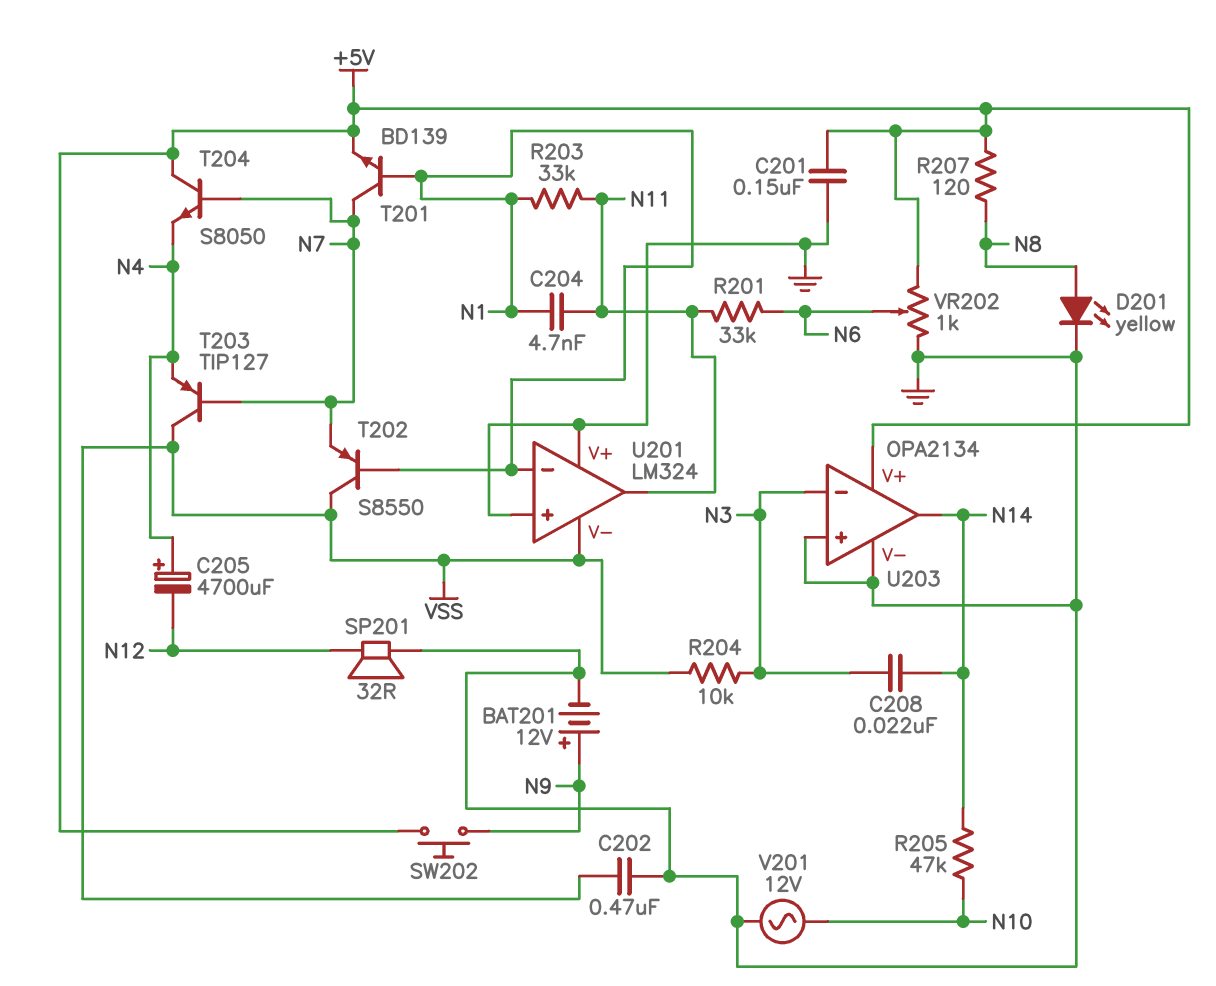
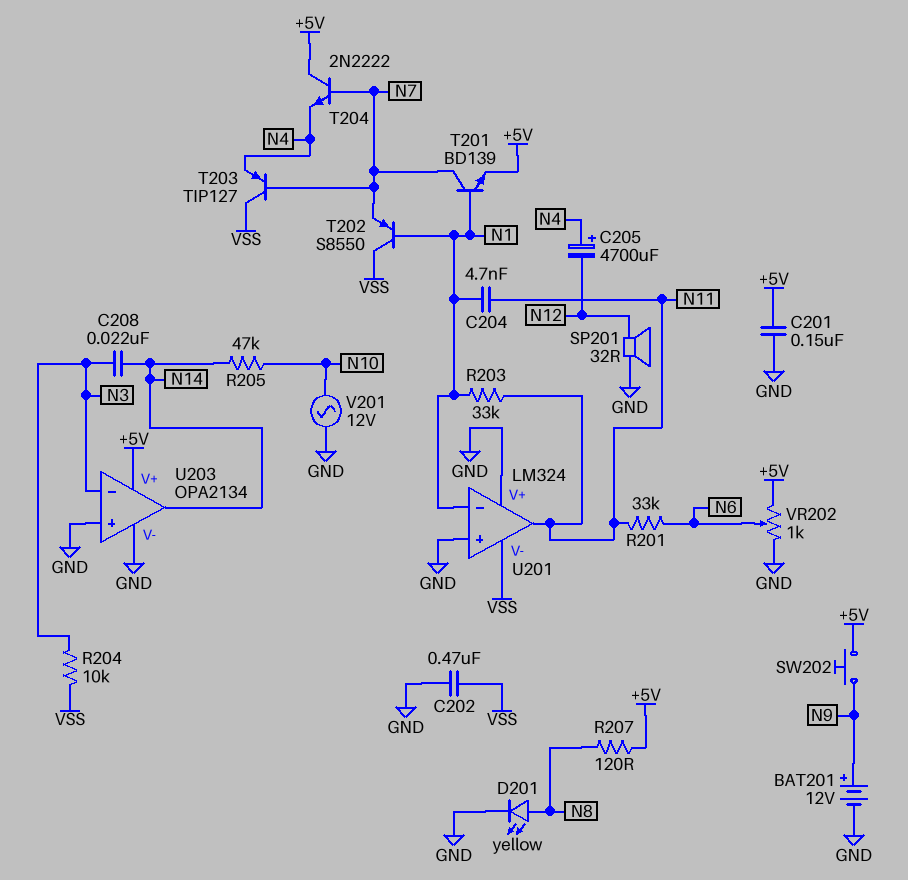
T204: NPN S8050 (B N7, C +5V, E N4) -> NPN 2N2222 (B N7, C +5V, E N4)

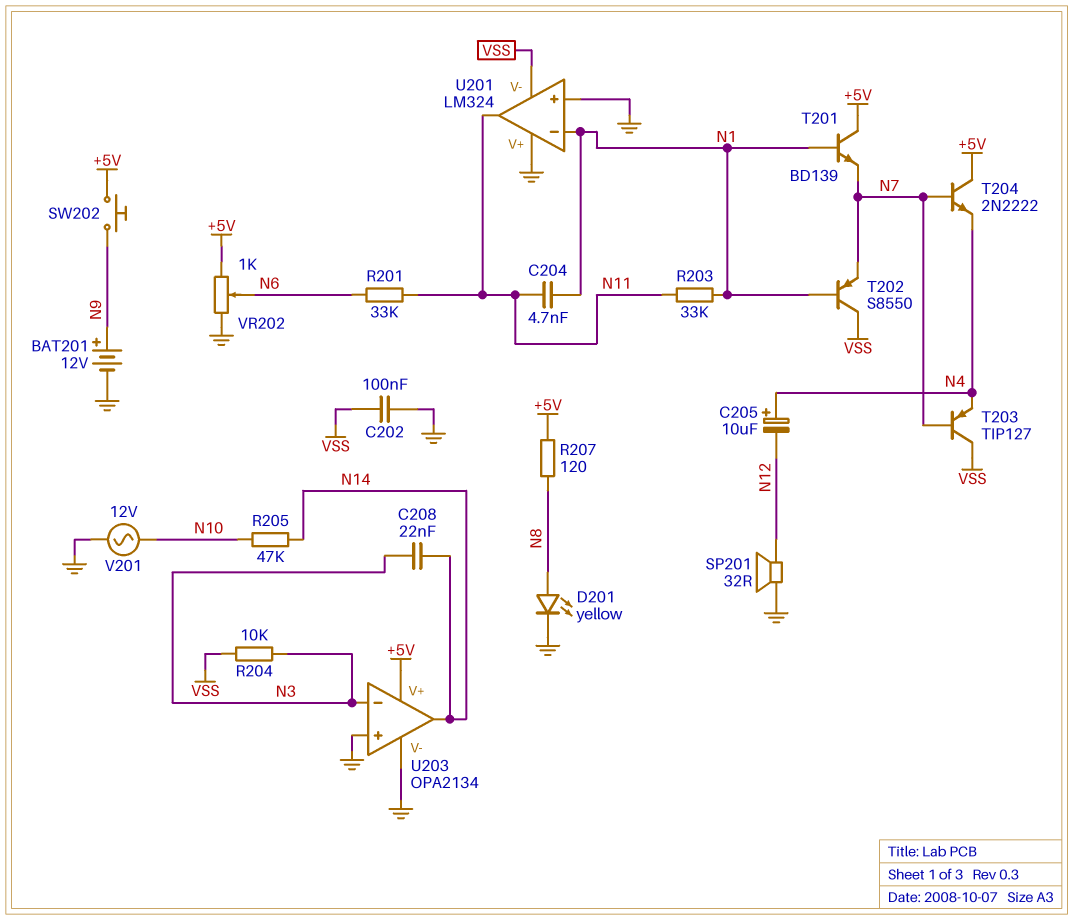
C201: 150nF (+5V, GND) -> none
C202: 470nF (GND, VSS) -> 100nF (GND, VSS)
C205: 4700uF (plus N4, minus N12) -> 10uF (plus N4, minus N12)
T201: NPN BD139 (B N1, C N7, E +5V) -> NPN BD139 (B N1, C +5V, E N7)

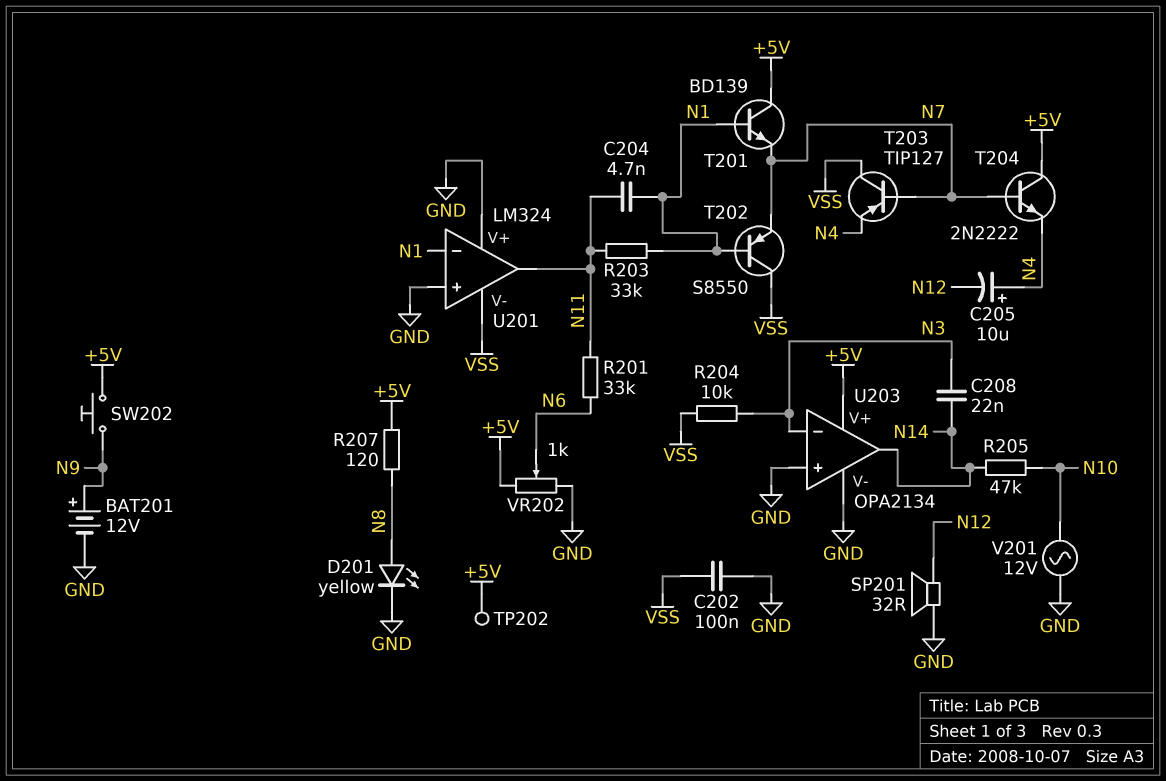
TP202: none -> test point (+5V)

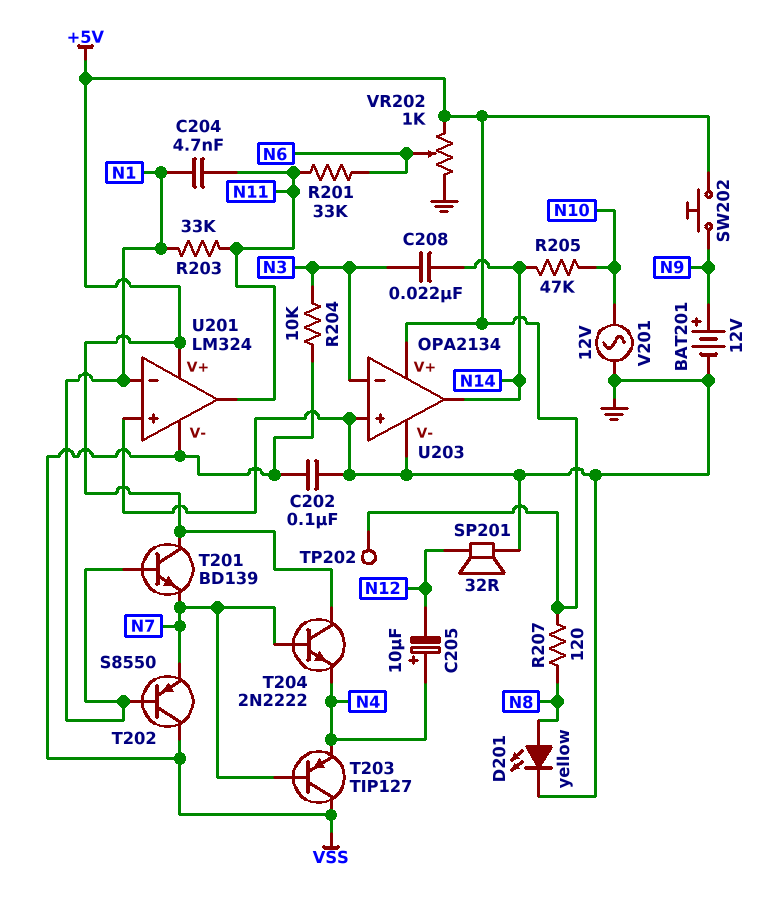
U201 pin V+: GND -> +5V

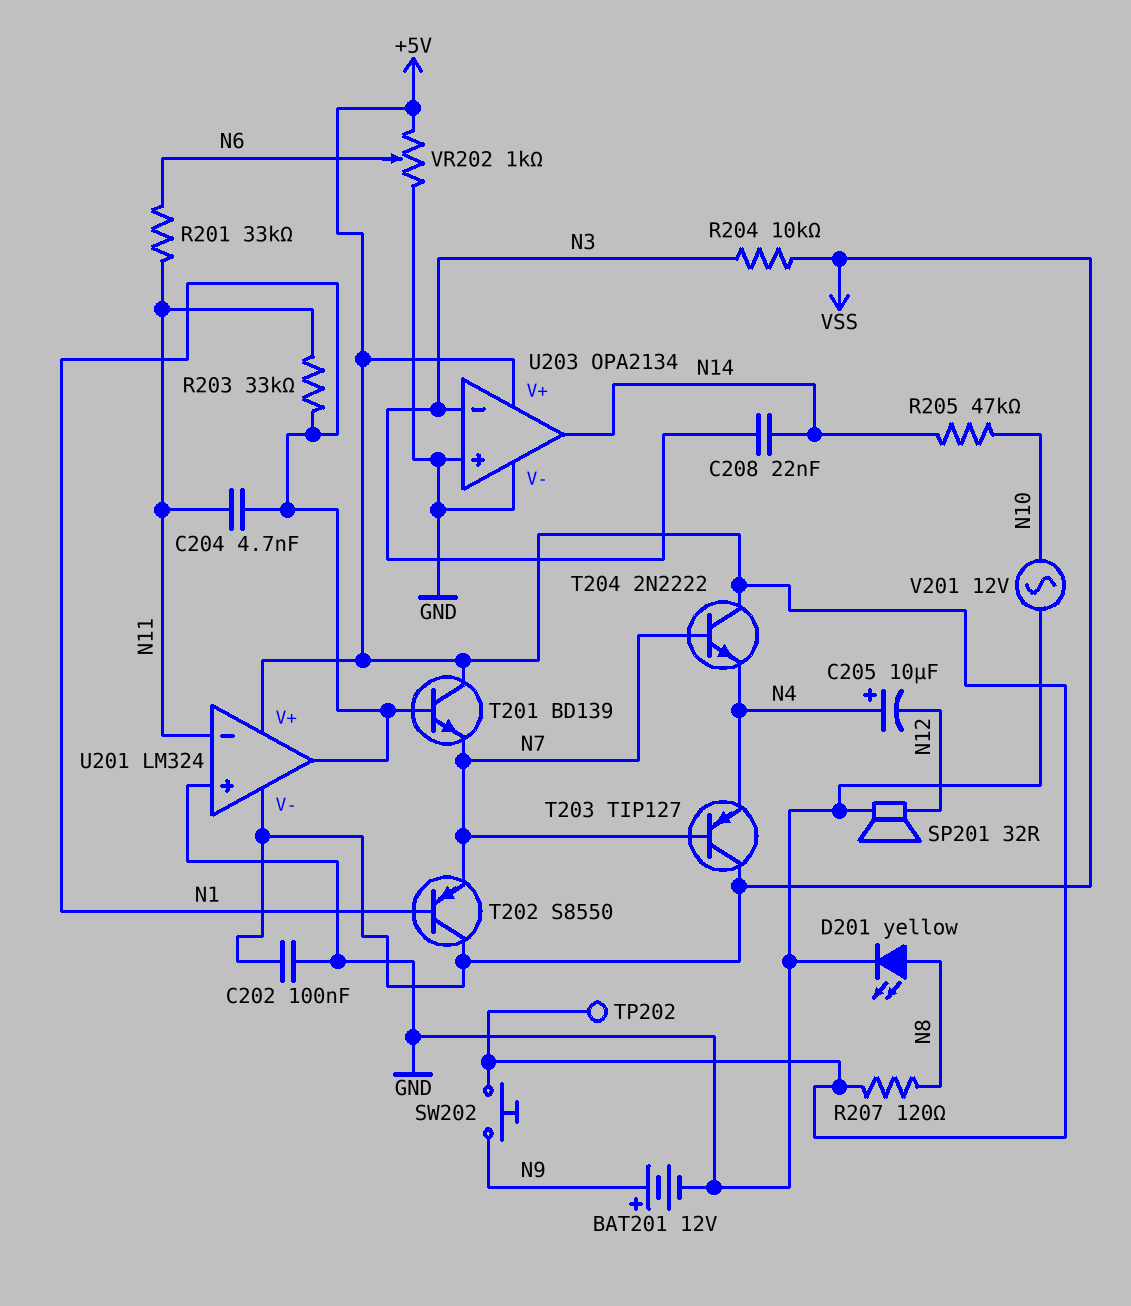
U201 pin in-: N1 -> N11
U201 pin out: N11 -> N1

